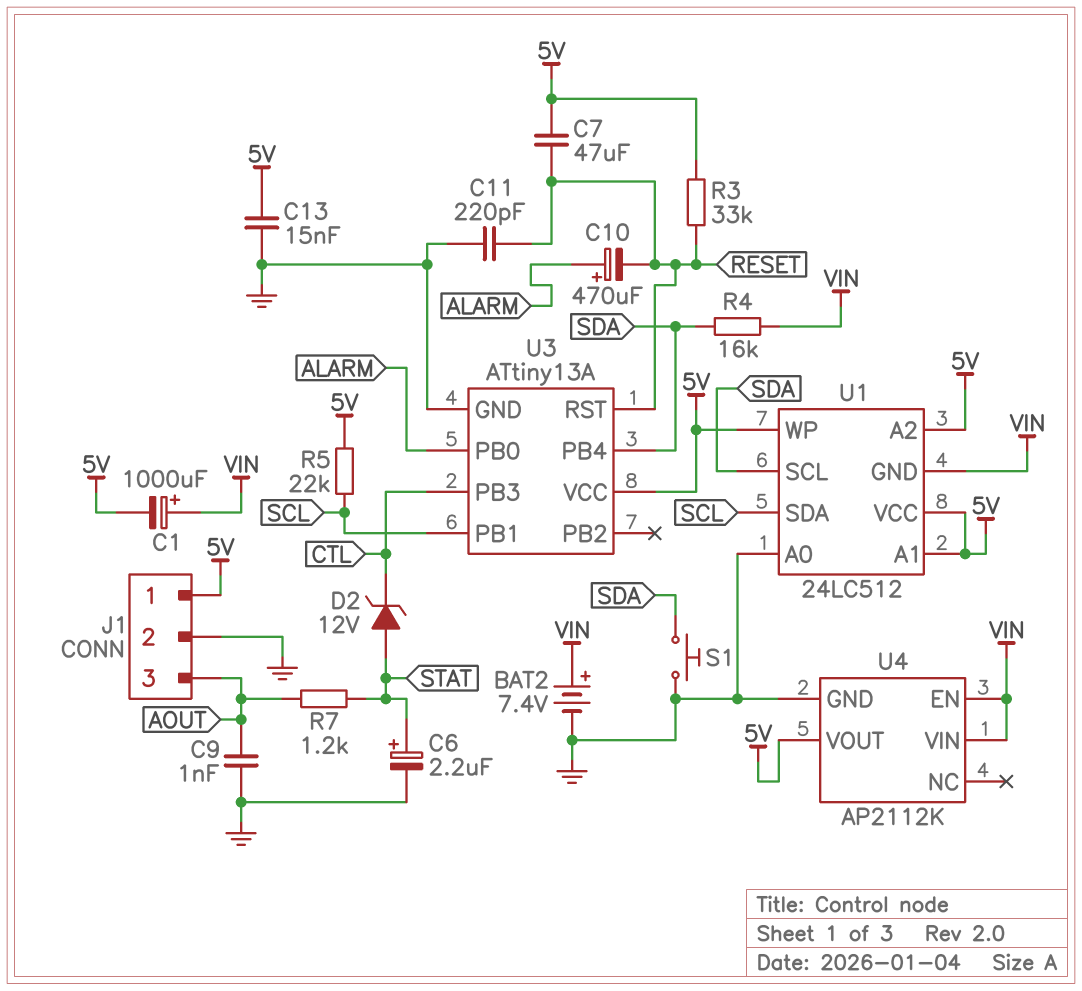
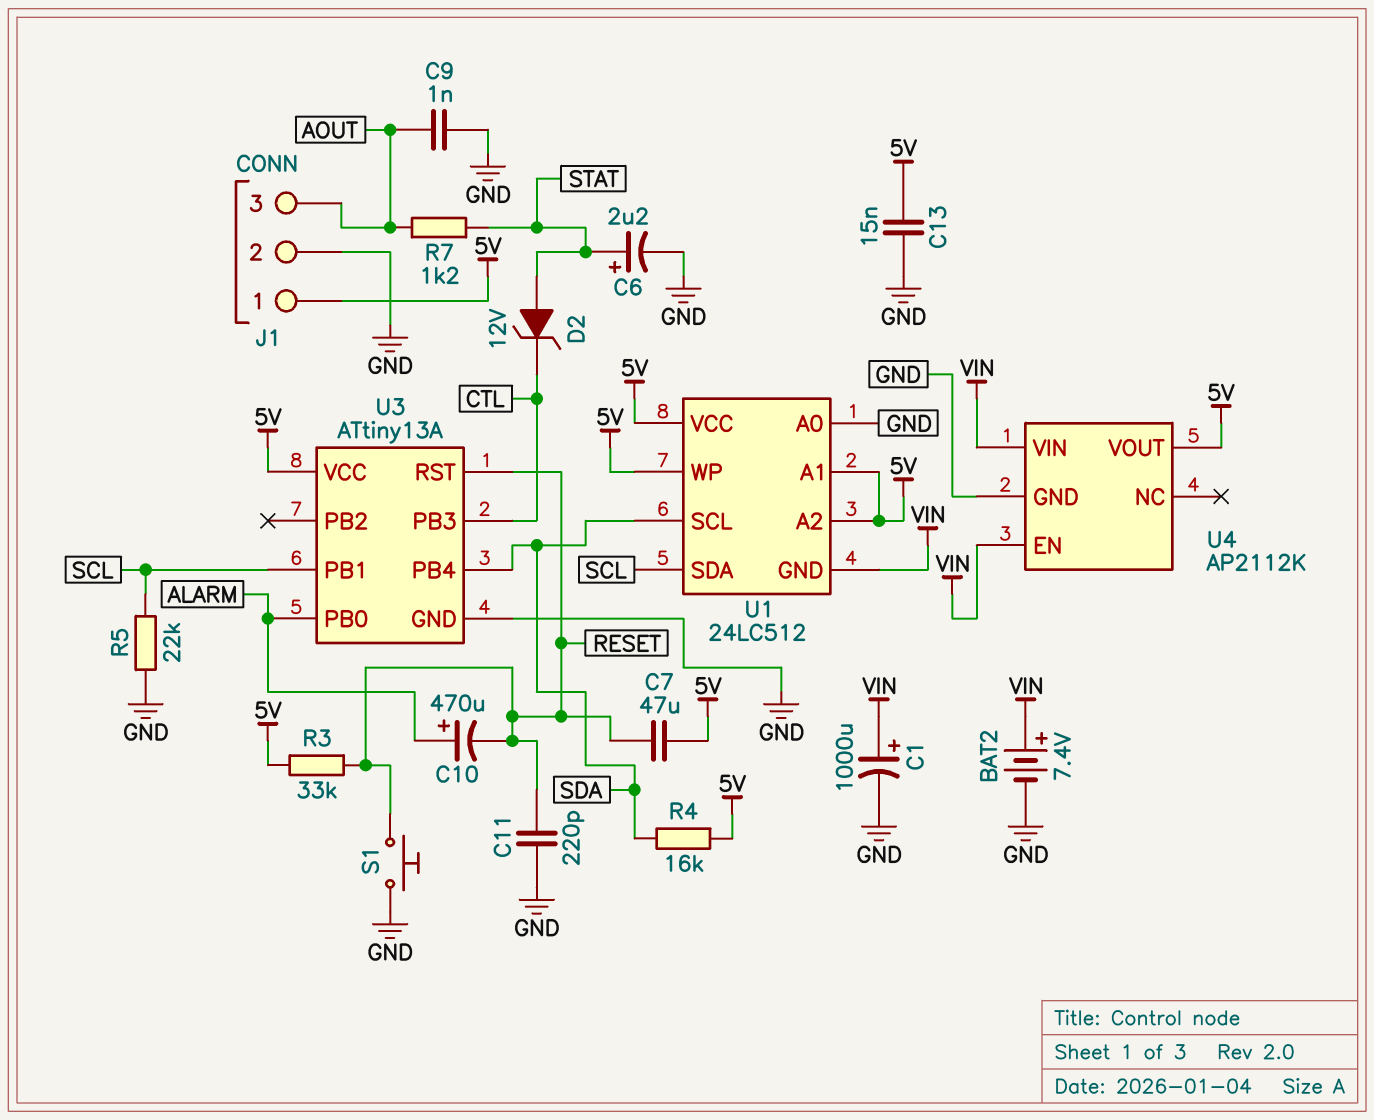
C1: 1000uF (plus VIN, minus 5V) -> 1000uF (plus VIN, minus GND)
R4: 16k (SDA, VIN) -> 16k (5V, SDA)
R5: 22k (5V, SCL) -> 22k (GND, SCL)
S1: button (GND, SDA) -> button (GND, RESET)

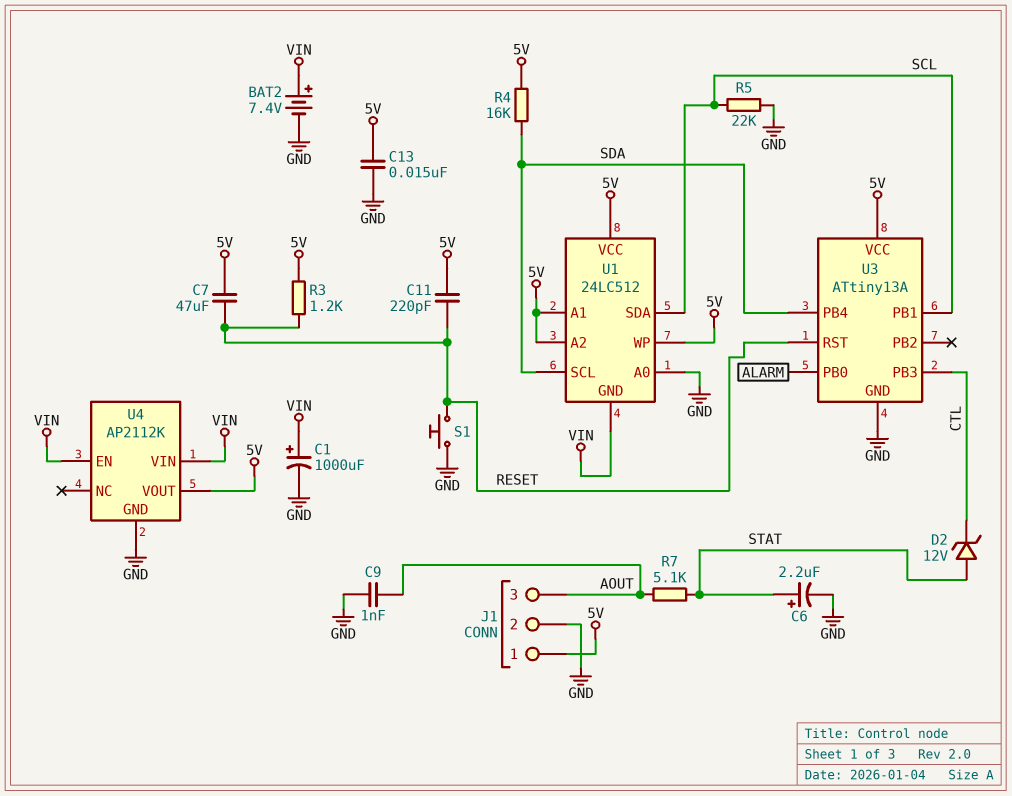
C10: 470uF (plus ALARM, minus RESET) -> none
C11: 220pF (GND, RESET) -> 220pF (5V, RESET)
R3: 33k (5V, RESET) -> 1.2k (5V, RESET)
R7: 1.2k (AOUT, STAT) -> 5.1k (AOUT, STAT)

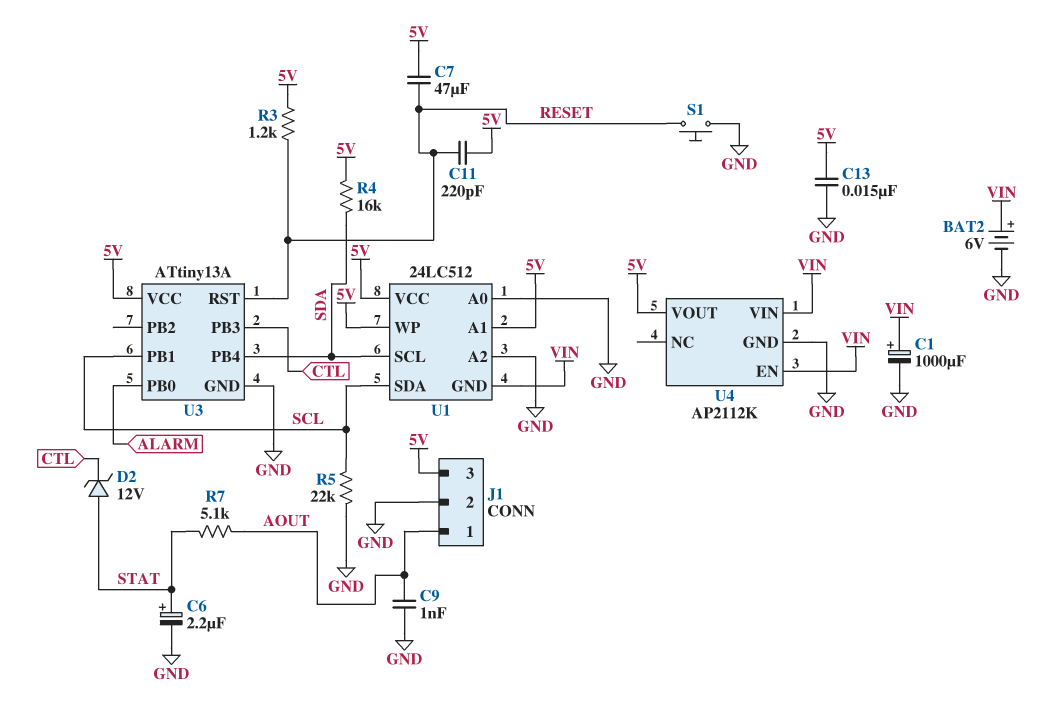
BAT2: 7.4V (plus VIN, minus GND) -> 6V (plus VIN, minus GND)
J1 pin 1: 5V -> AOUT
J1 pin 3: AOUT -> 5V
U1 pin A2: 5V -> GND

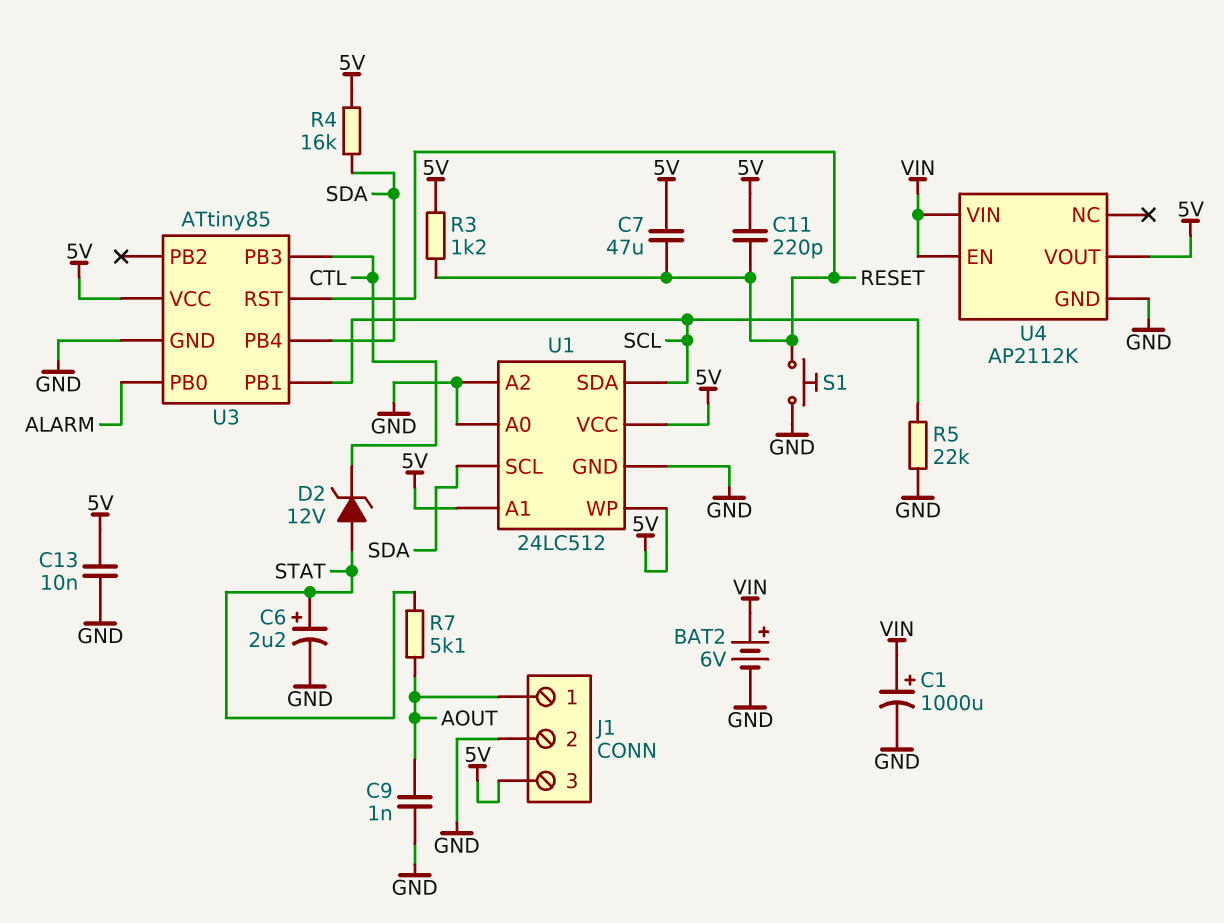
C13: 15nF (5V, GND) -> 10nF (5V, GND)
U1 pin GND: VIN -> GND
U3: ATtiny13A -> ATtiny85

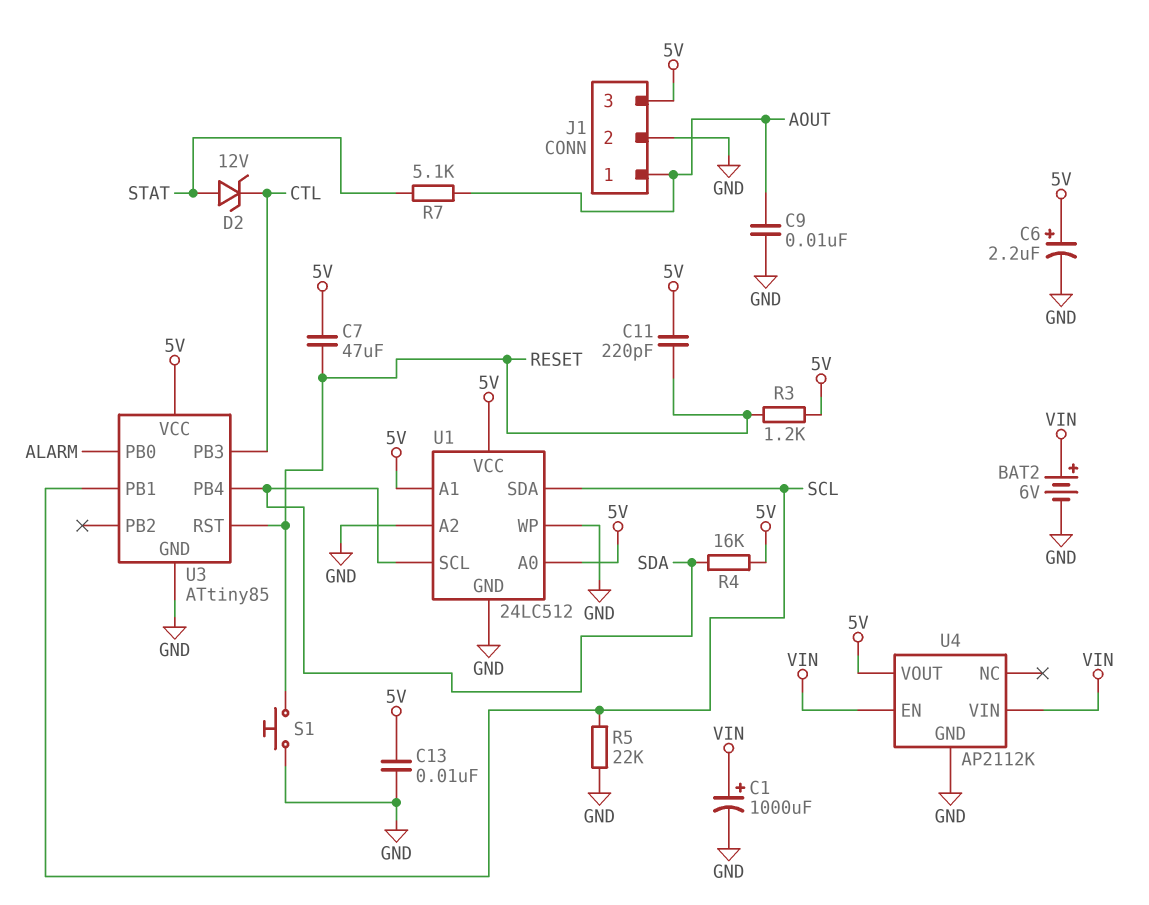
C6: 2.2uF (plus STAT, minus GND) -> 2.2uF (plus 5V, minus GND)
C9: 1nF (AOUT, GND) -> 10nF (AOUT, GND)
U1 pin A0: GND -> 5V
U1 pin WP: 5V -> GND

